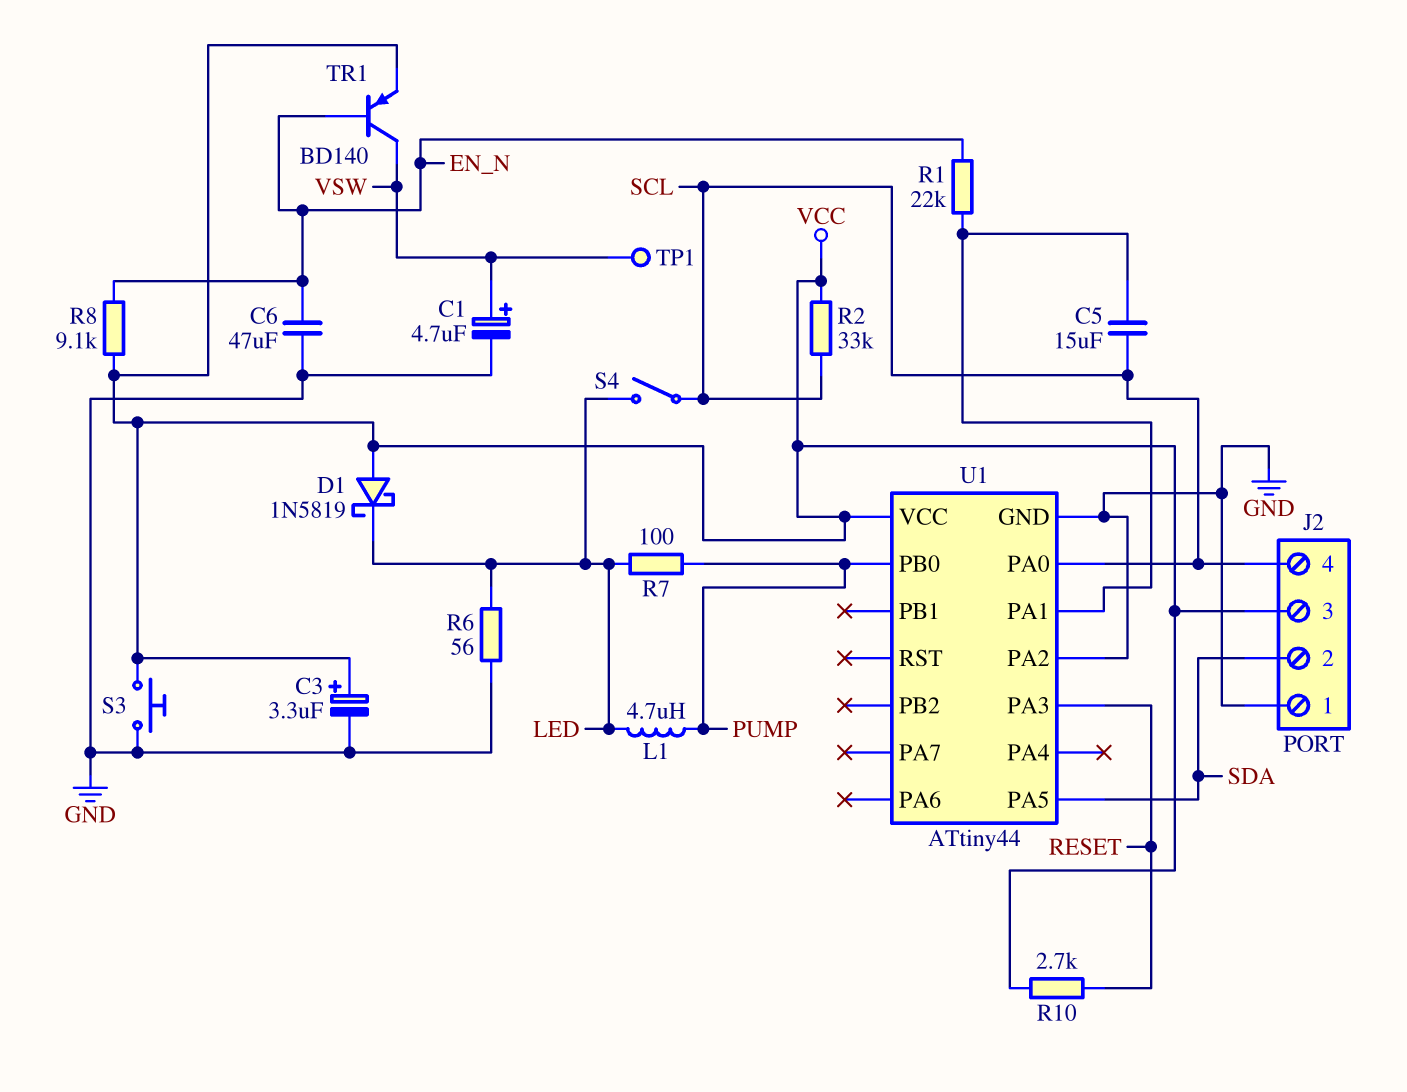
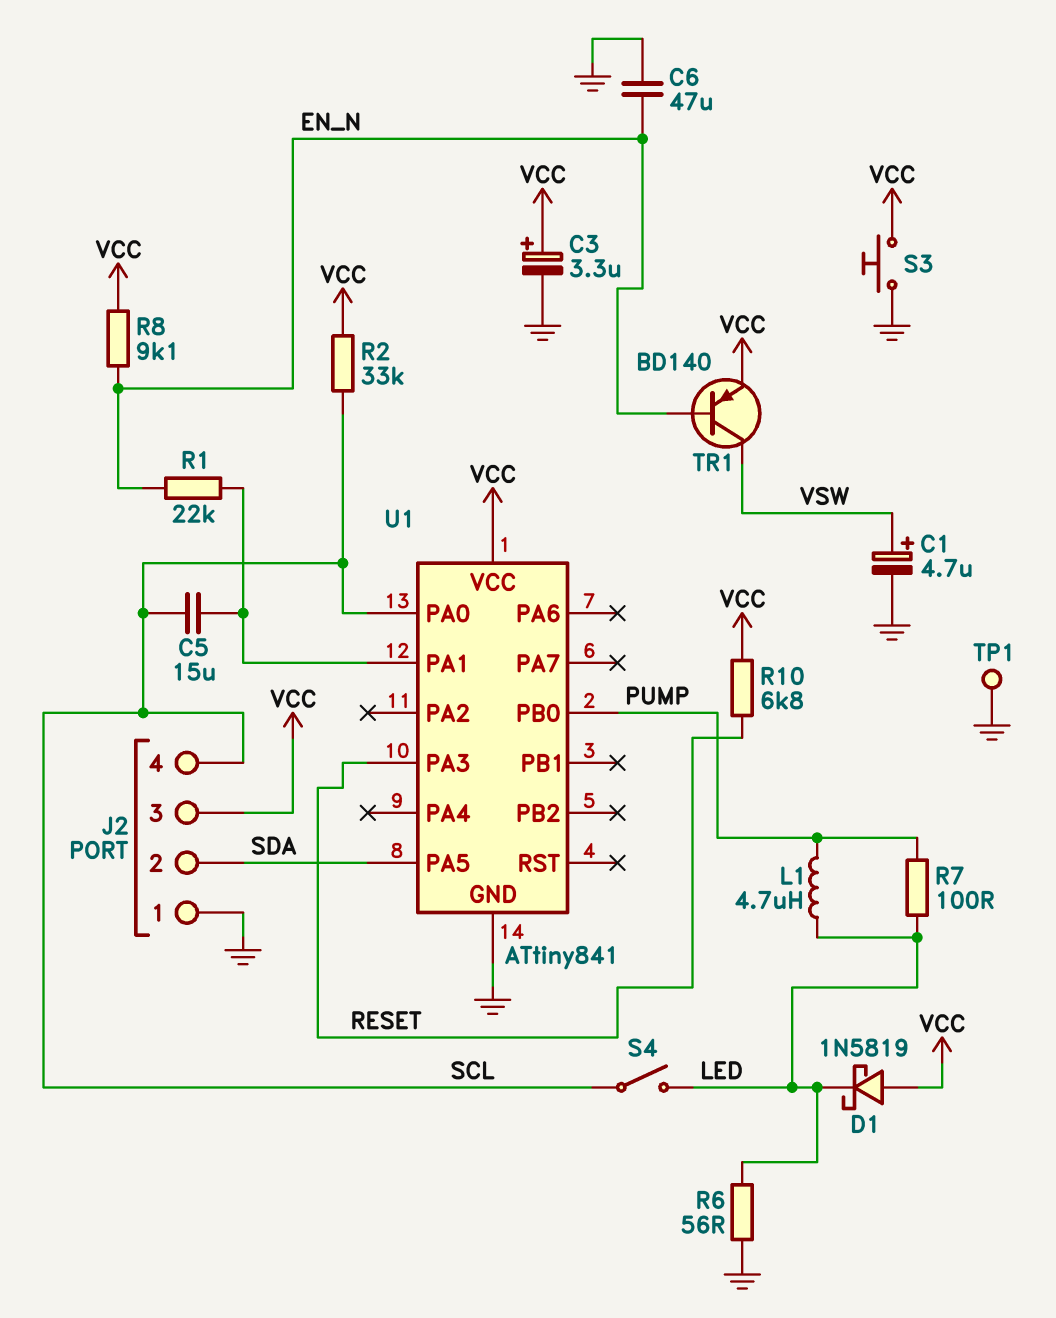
R10: 2.7k (RESET, VCC) -> 6.8k (RESET, VCC)
TP1: test point (VSW) -> test point (GND)
U1: ATtiny44 -> ATtiny841
U1 pin PA2: GND -> none

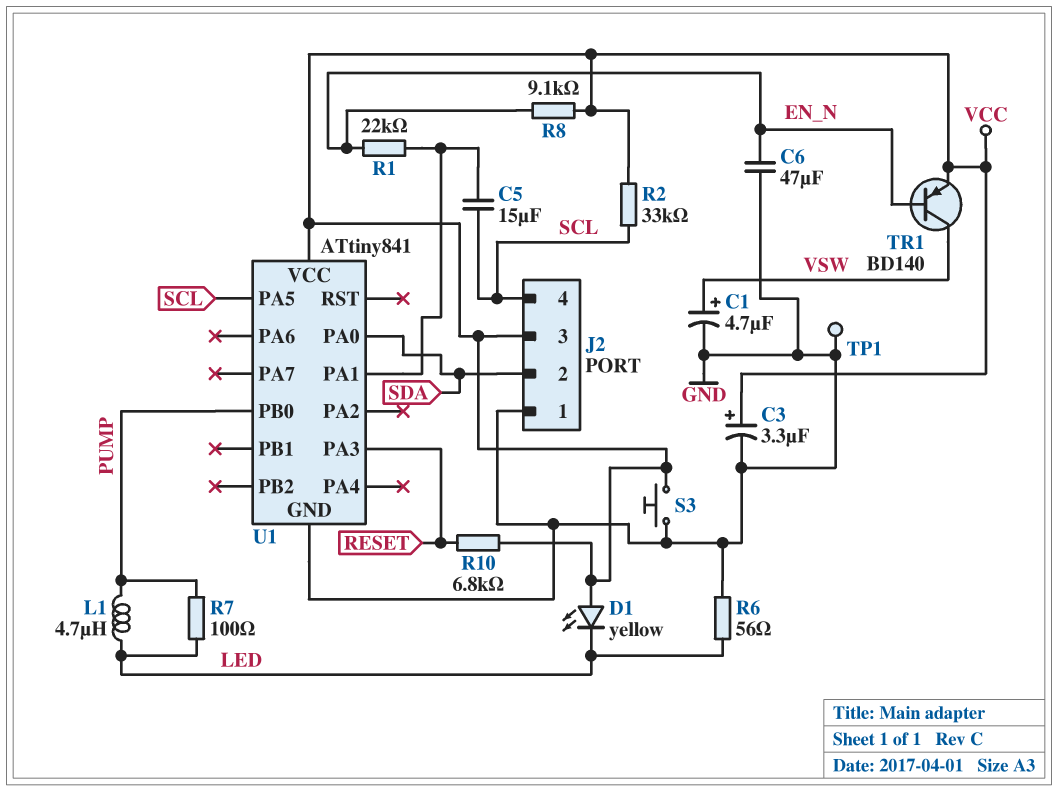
D1: schottky 1N5819 (A VCC, K LED) -> LED yellow (A VCC, K LED)
S4: switch (LED, SCL) -> none
U1 pin PA0: SCL -> SDA
U1 pin PA5: SDA -> SCL

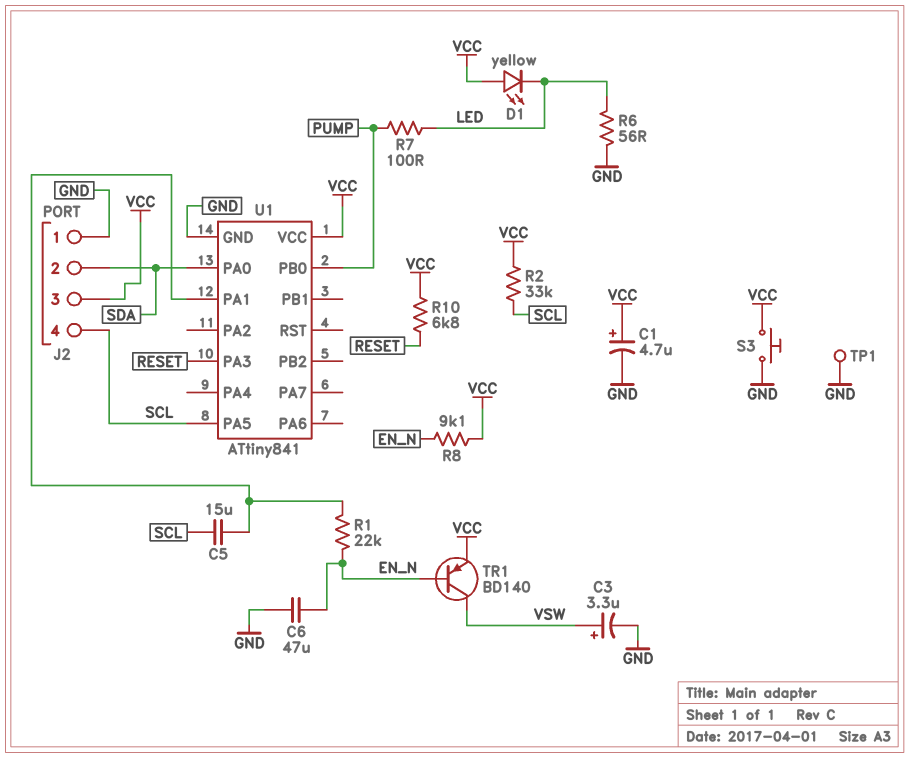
C1: 4.7uF (plus VSW, minus GND) -> 4.7uF (plus VCC, minus GND)
C3: 3.3uF (plus VCC, minus GND) -> 3.3uF (plus VSW, minus GND)
L1: 4.7uH (LED, PUMP) -> none

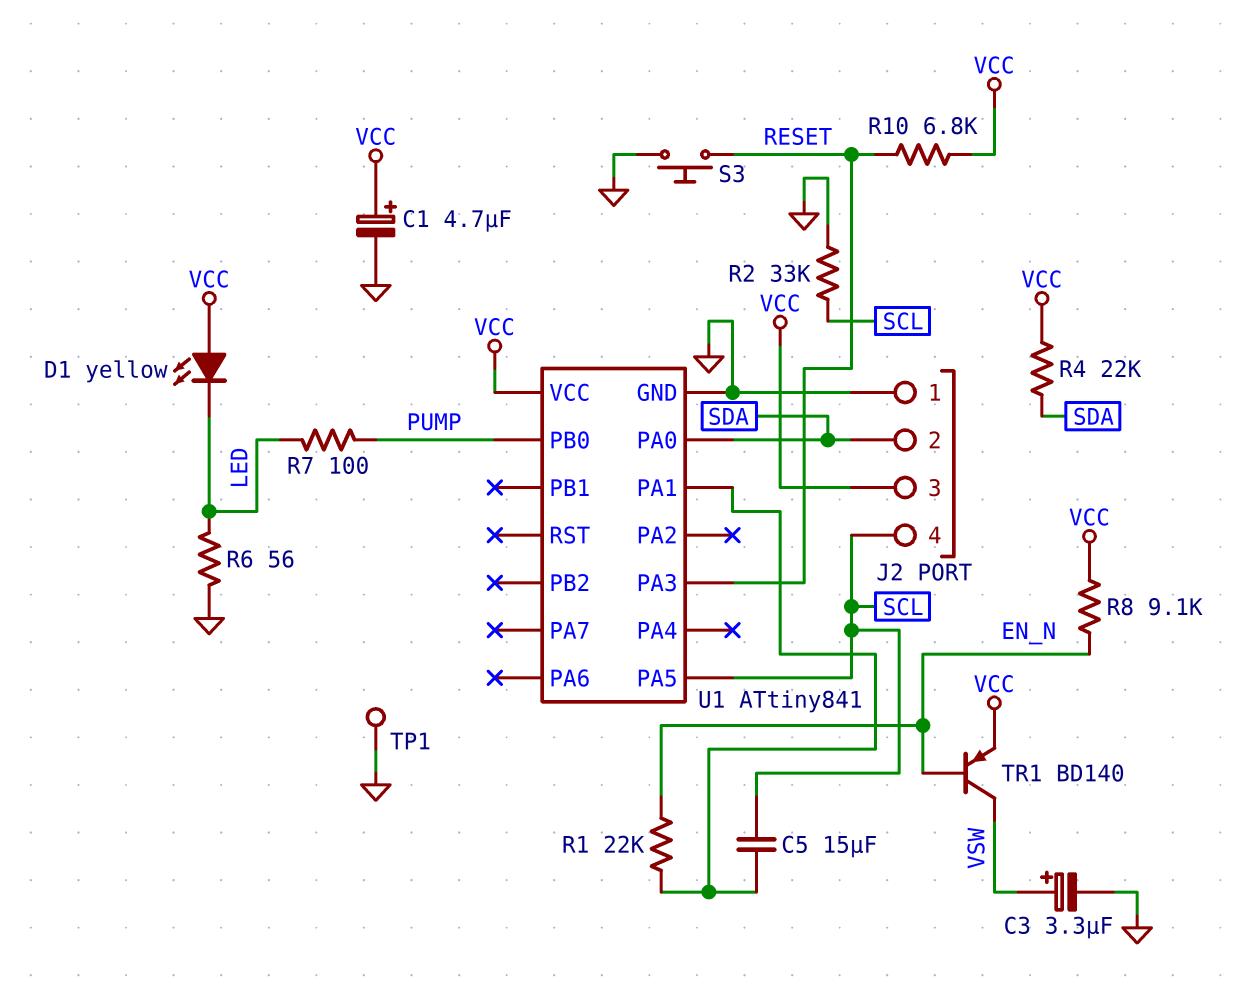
C6: 47uF (EN_N, GND) -> none
R2: 33k (SCL, VCC) -> 33k (GND, SCL)
R4: none -> 22k (SDA, VCC)
S3: button (GND, VCC) -> button (GND, RESET)

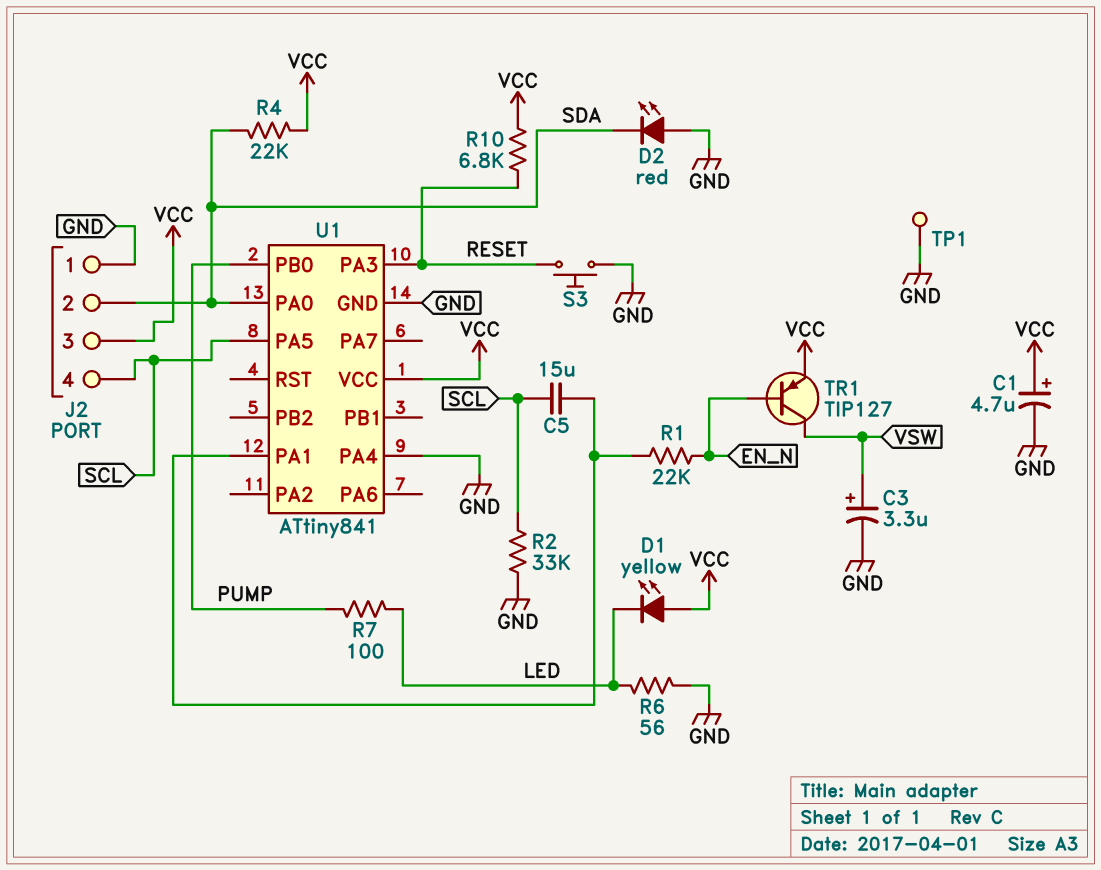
D2: none -> LED red (A GND, K SDA)
R8: 9.1k (EN_N, VCC) -> none
TR1: PNP BD140 (B EN_N, C VSW, E VCC) -> PNP TIP127 (B EN_N, C VSW, E VCC)
U1 pin PA4: none -> GND

